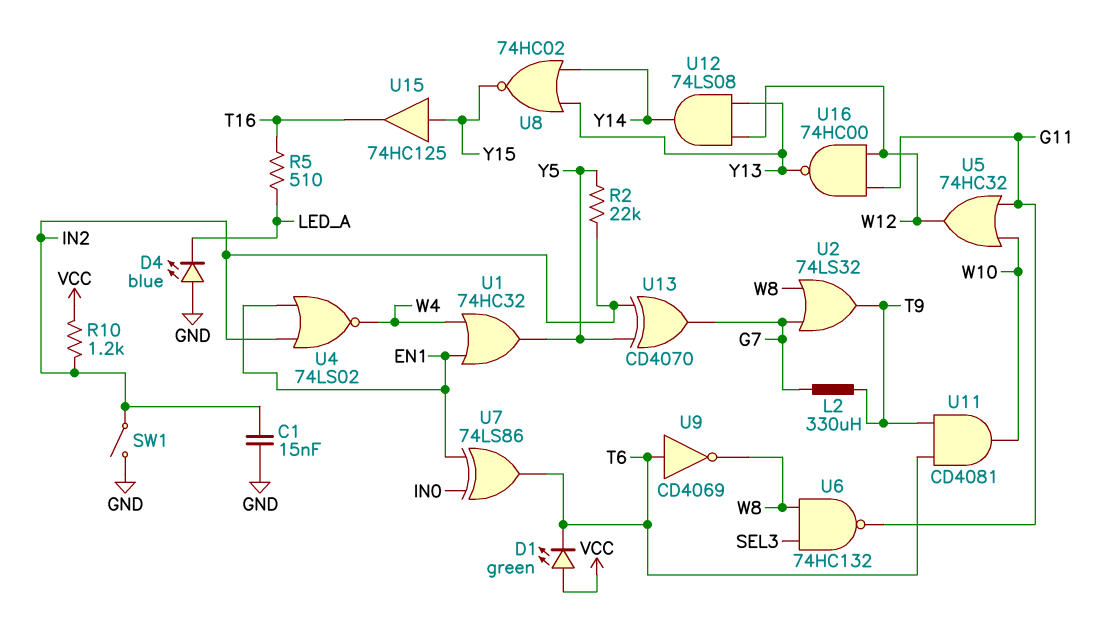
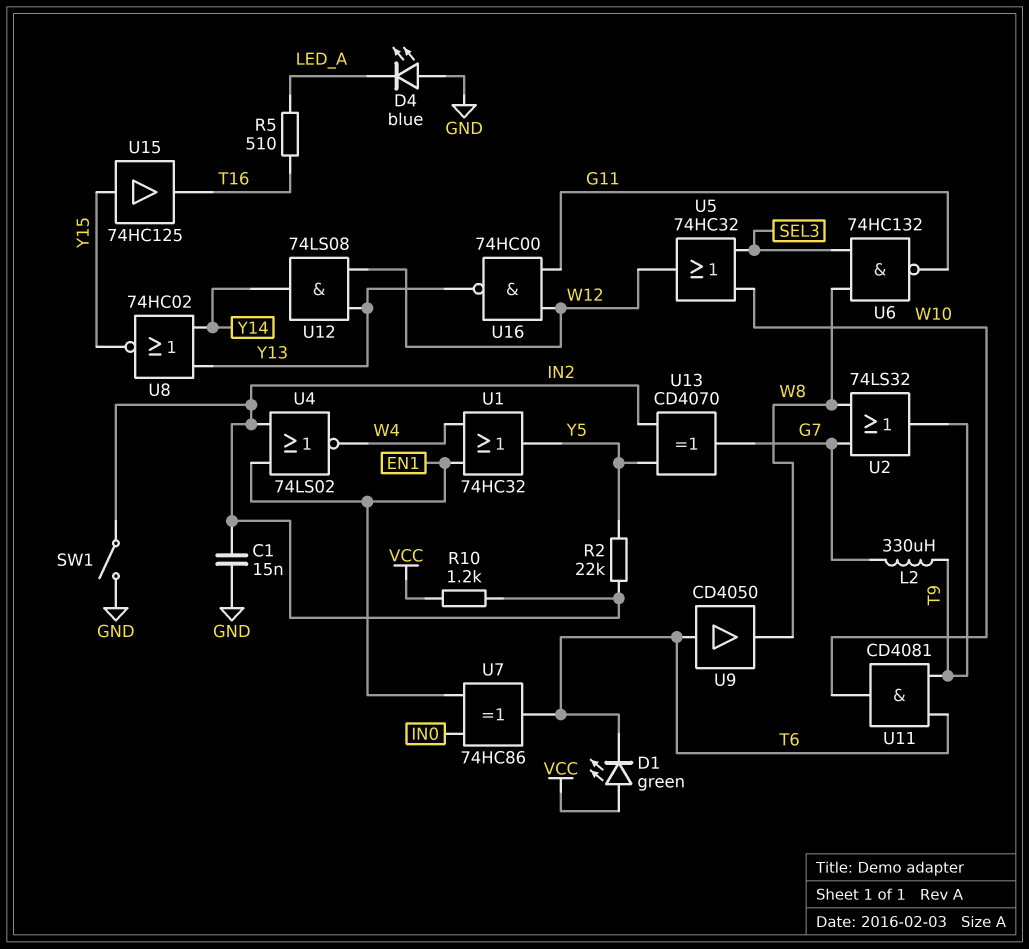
U5: OR 74HC32 (in G11, in W10, out W12) -> OR 74HC32 (in SEL3, in W10, out W12)
U7: XOR 74LS86 (in EN1, in IN0, out T6) -> XOR 74HC86 (in EN1, in IN0, out T6)
U9: NOT CD4069 (in T6, out W8) -> buffer CD4050 (in T6, out W8)

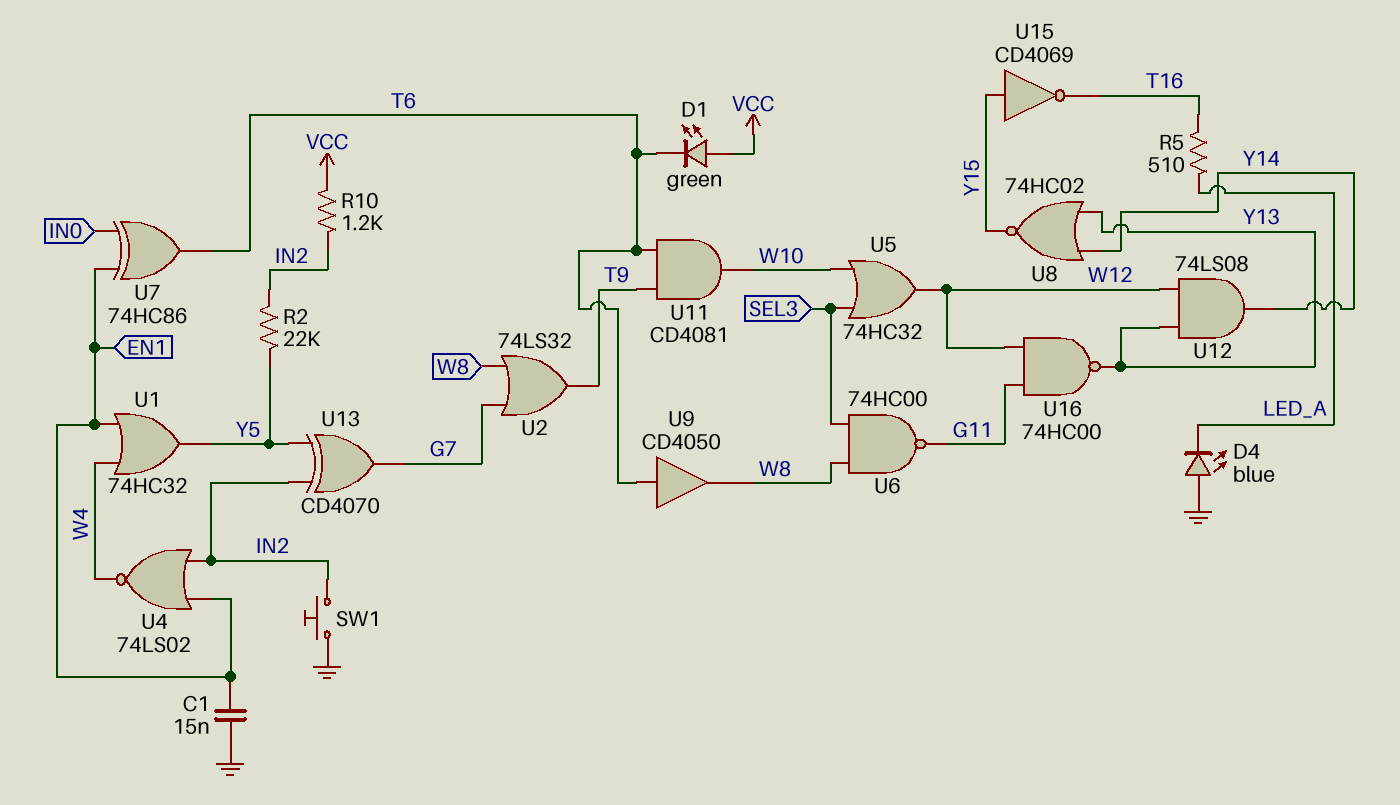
C1: 15nF (GND, IN2) -> 15nF (EN1, GND)
L2: 330uH (G7, T9) -> none
SW1: switch (GND, IN2) -> button (GND, IN2)
U6: NAND 74HC132 (in SEL3, in W8, out G11) -> NAND 74HC00 (in SEL3, in W8, out G11)
U15: buffer 74HC125 (in Y15, out T16) -> NOT CD4069 (in Y15, out T16)

